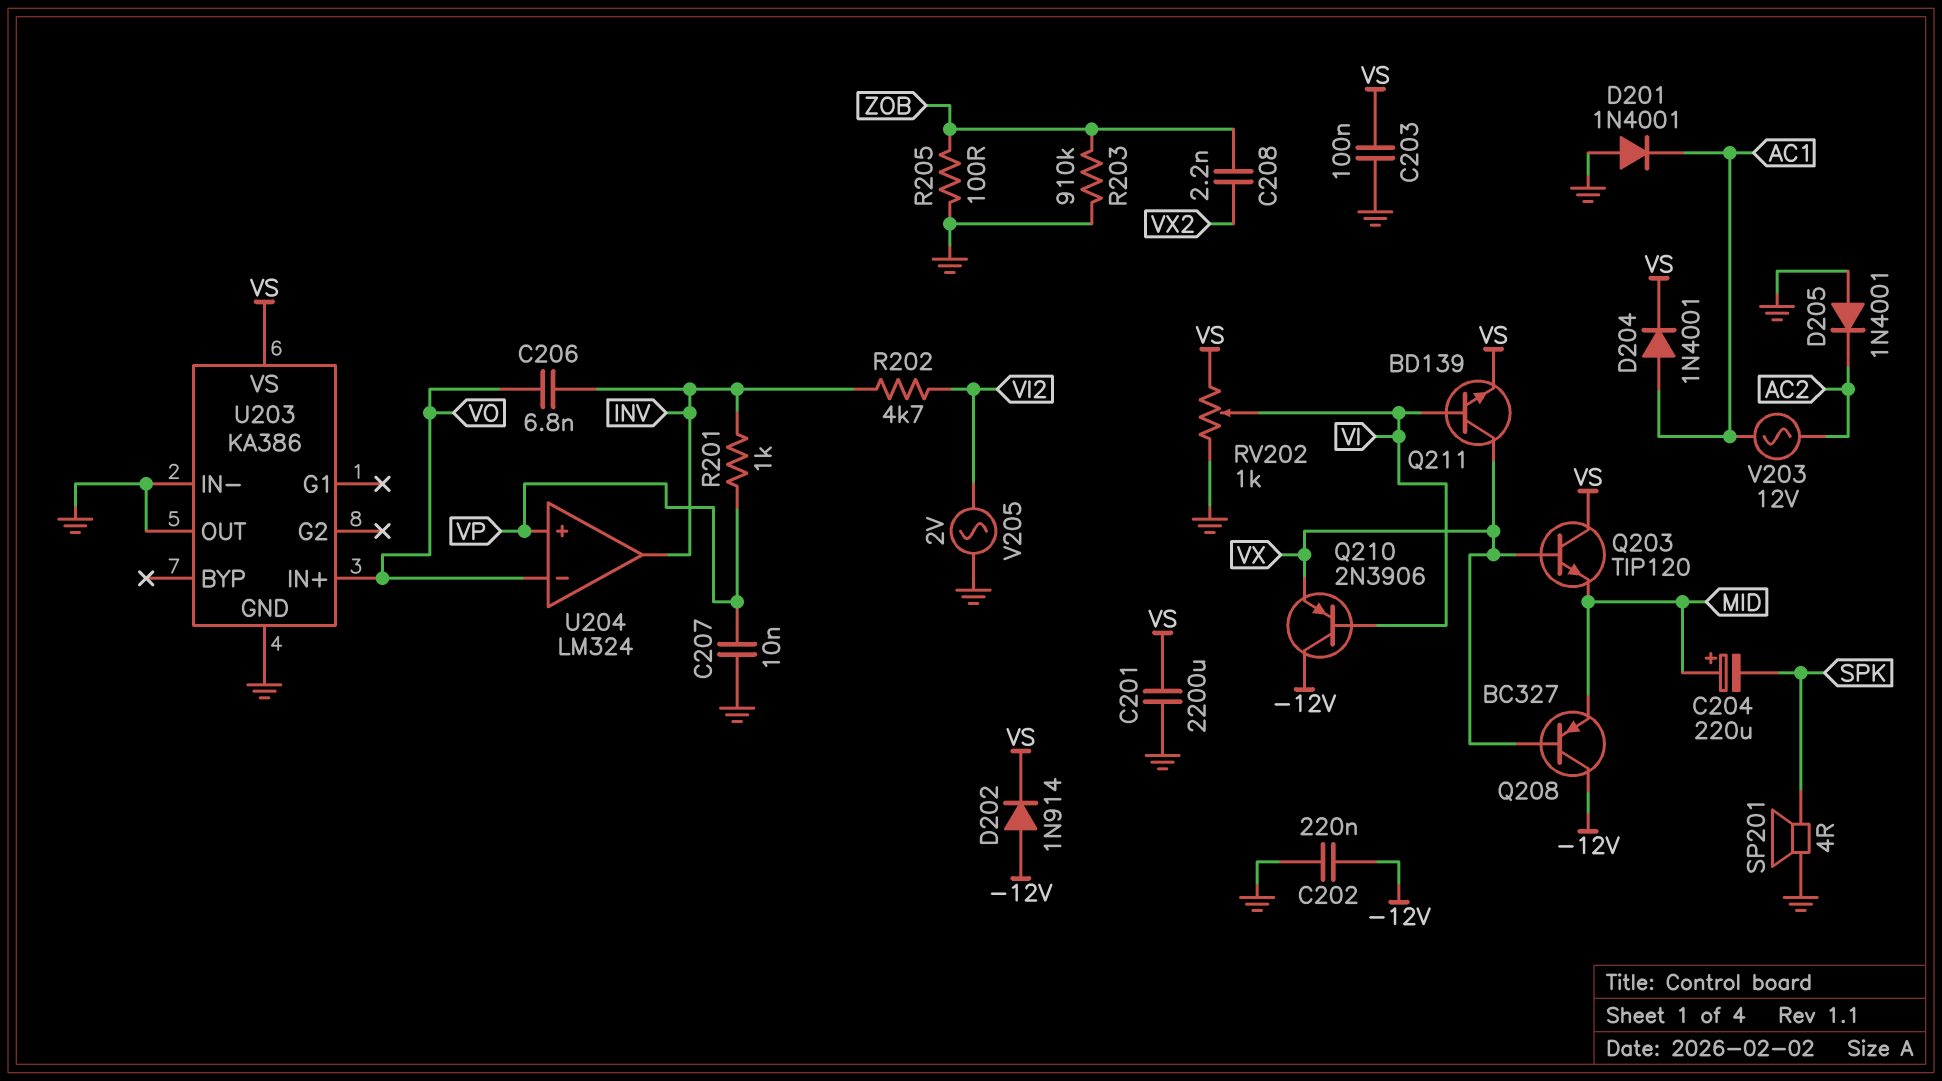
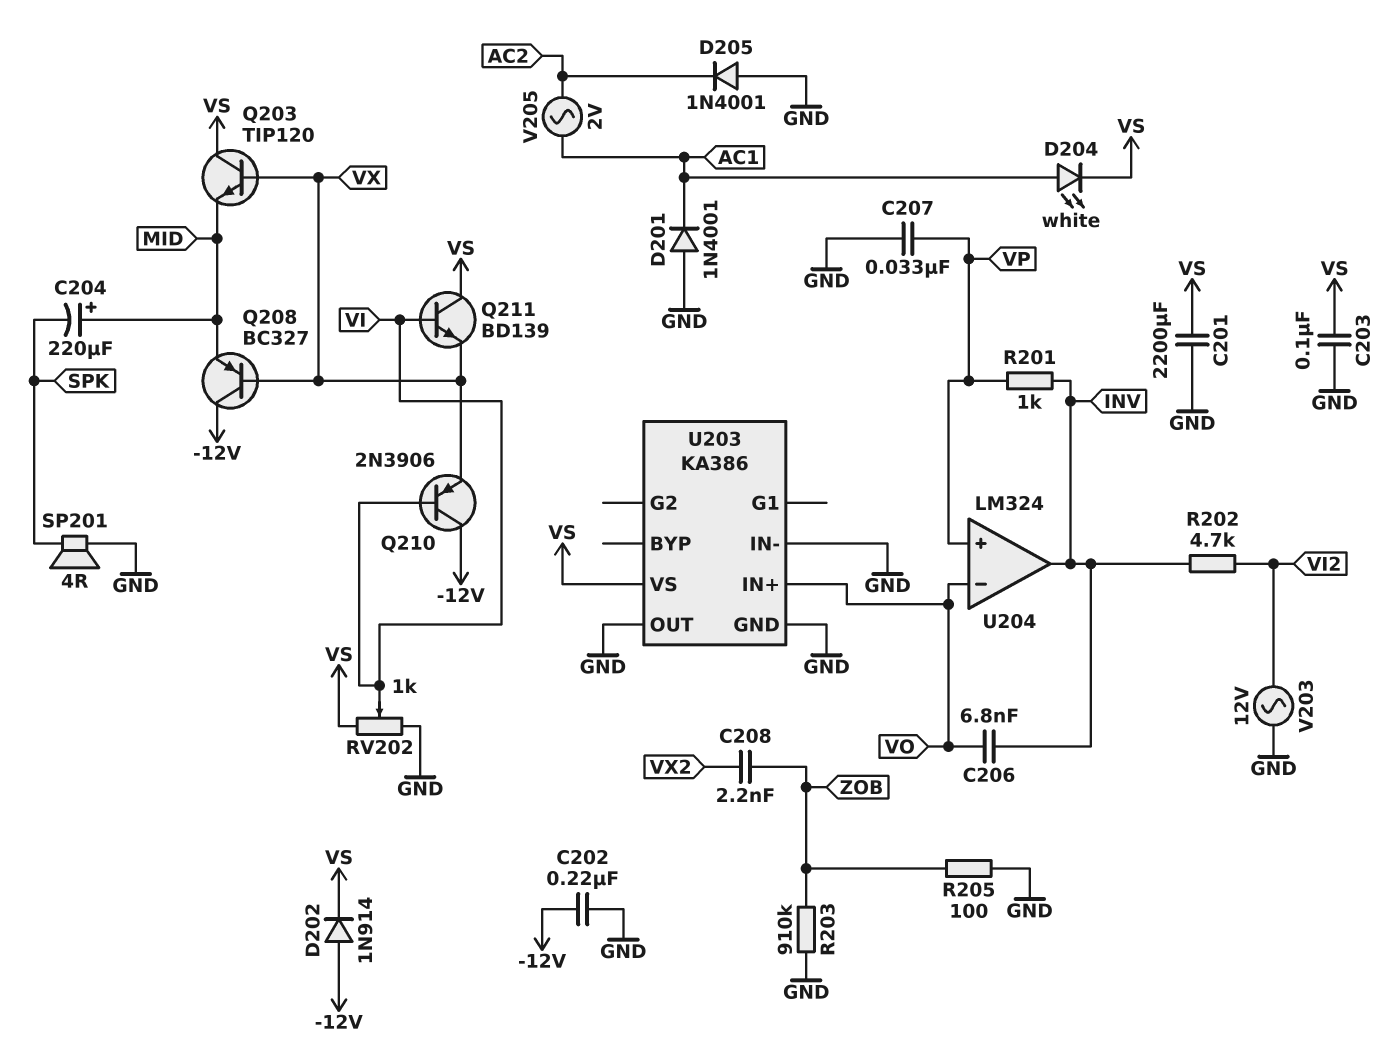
C207: 10nF (GND, VP) -> 33nF (GND, VP)
D204: diode 1N4001 (A AC1, K VS) -> LED white (A AC1, K VS)
Q211: NPN BD139 (B VI, C VX, E VS) -> NPN BD139 (B VI, C VS, E VX)
V203: AC 12V (AC1, AC2) -> AC 12V (GND, VI2)
V205: AC 2V (GND, VI2) -> AC 2V (AC1, AC2)

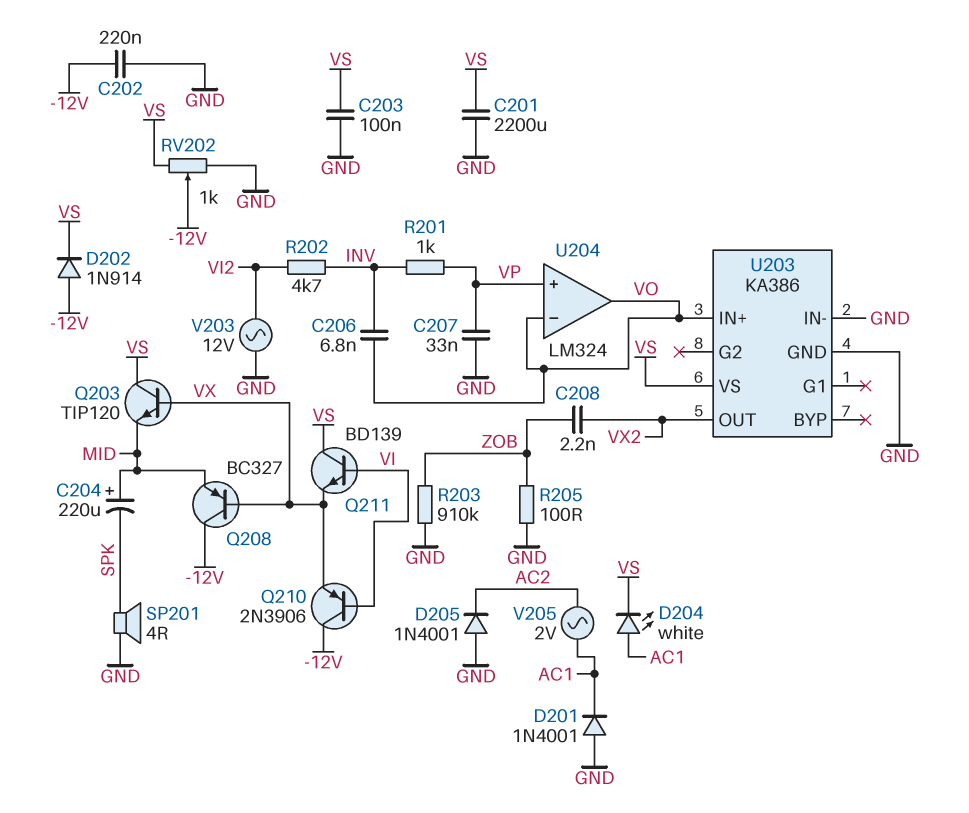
RV202: 1k (GND, VS, wiper VI) -> 1k (GND, VS, wiper -12V)
U203 pin OUT: GND -> VX2
U204 pin out: INV -> VO

